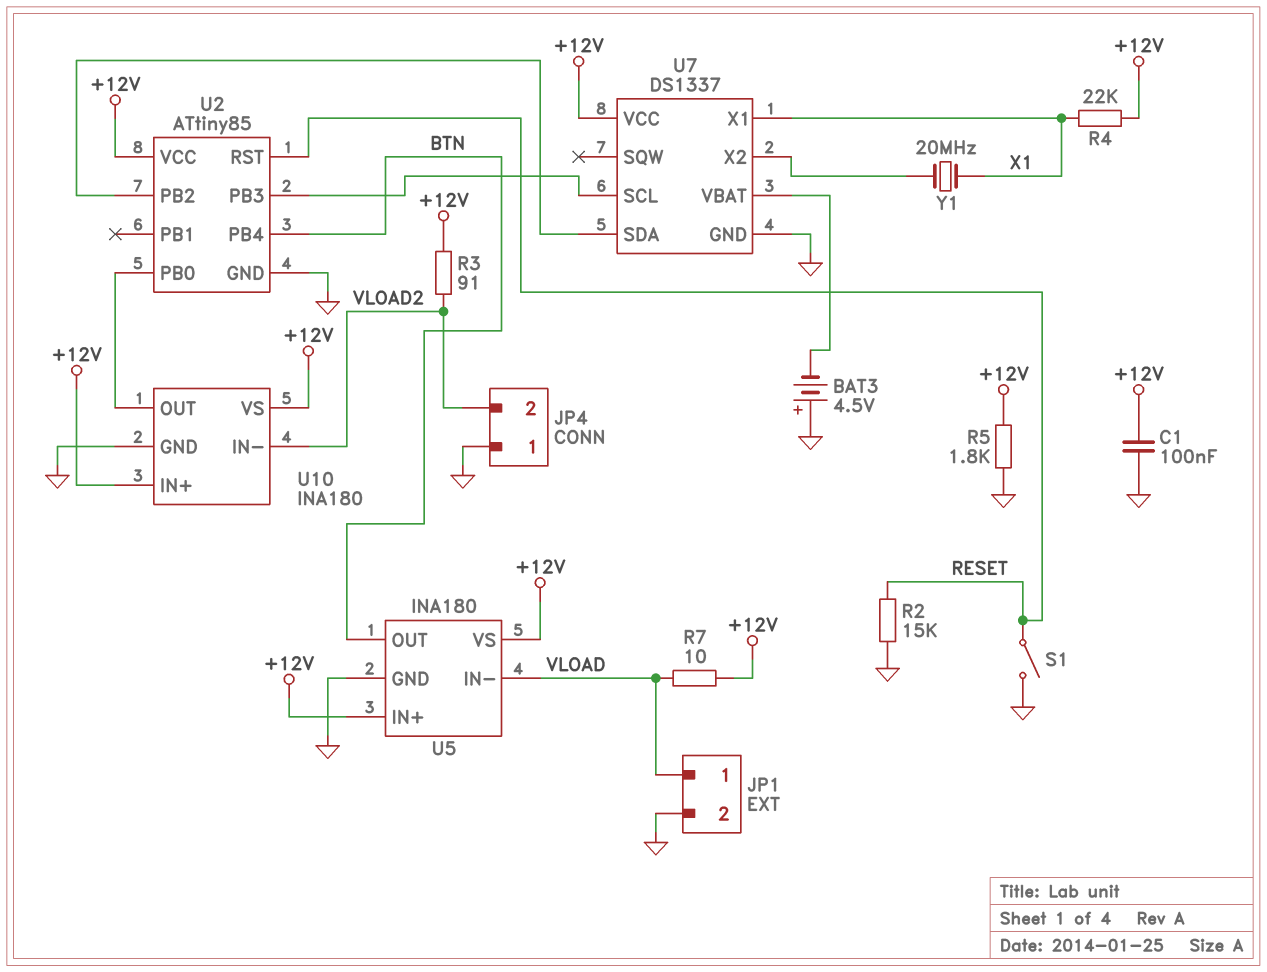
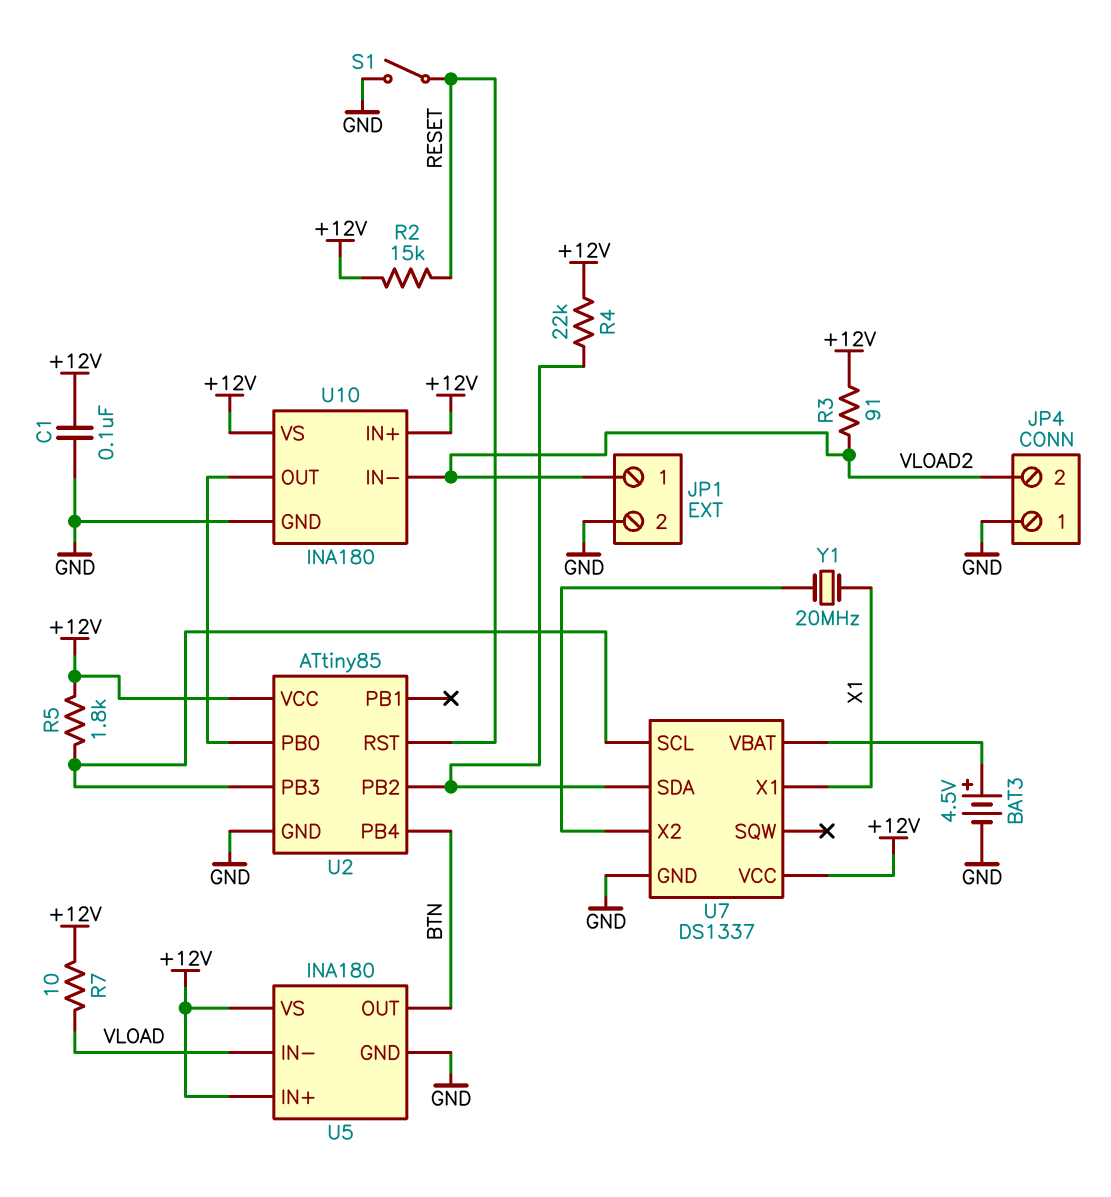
BAT3: 4.5V (plus GND, minus U7/VBAT) -> 4.5V (plus U7/VBAT, minus GND)
JP1 pin 1: VLOAD -> VLOAD2
R2: 15k (GND, RESET) -> 15k (+12V, RESET)
R4: 22k (+12V, X1) -> 22k (+12V, U2/PB2)
R5: 1.8k (+12V, GND) -> 1.8k (+12V, U2/PB3)

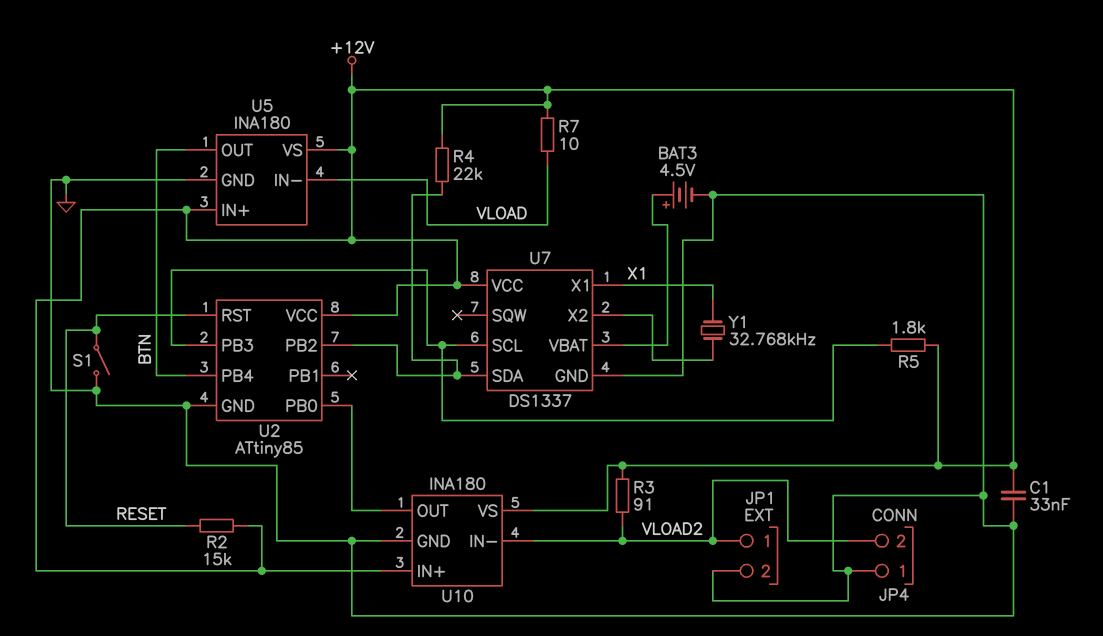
C1: 100nF (+12V, GND) -> 33nF (+12V, GND)
Y1: 20MHz (U7/X2, X1) -> 32.768kHz (U7/X2, X1)

